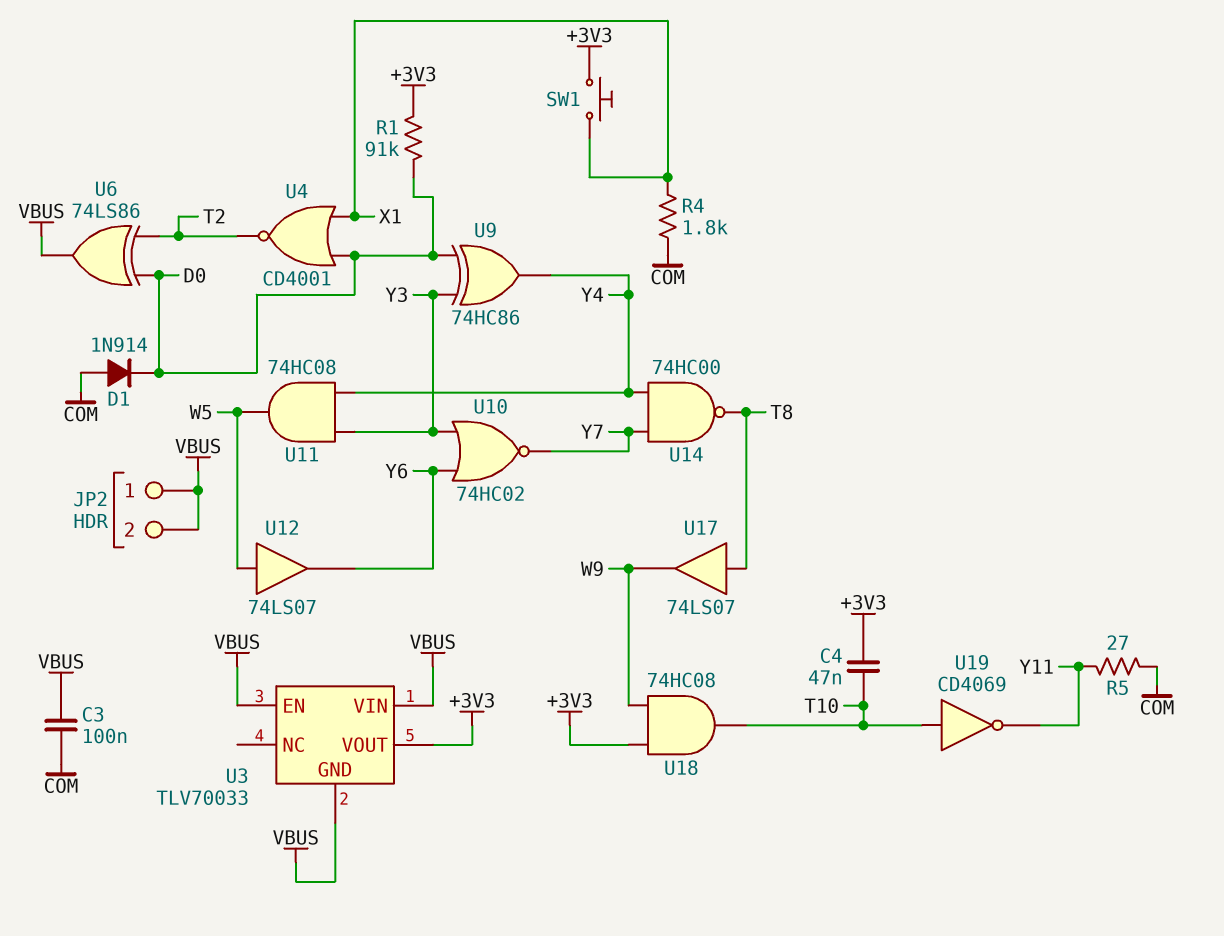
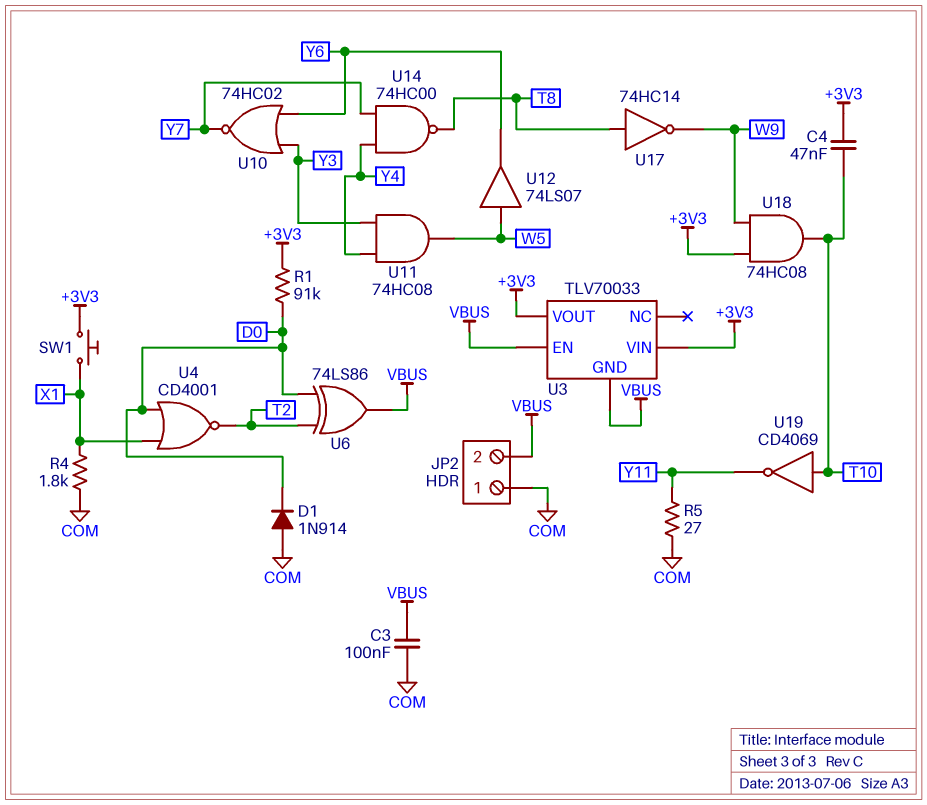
JP2 pin 1: VBUS -> COM
U3 pin VIN: VBUS -> +3V3
U9: XOR 74HC86 (in D0, in Y3, out Y4) -> none
U17: buffer 74LS07 (in T8, out W9) -> NOT 74HC14 (in T8, out W9)

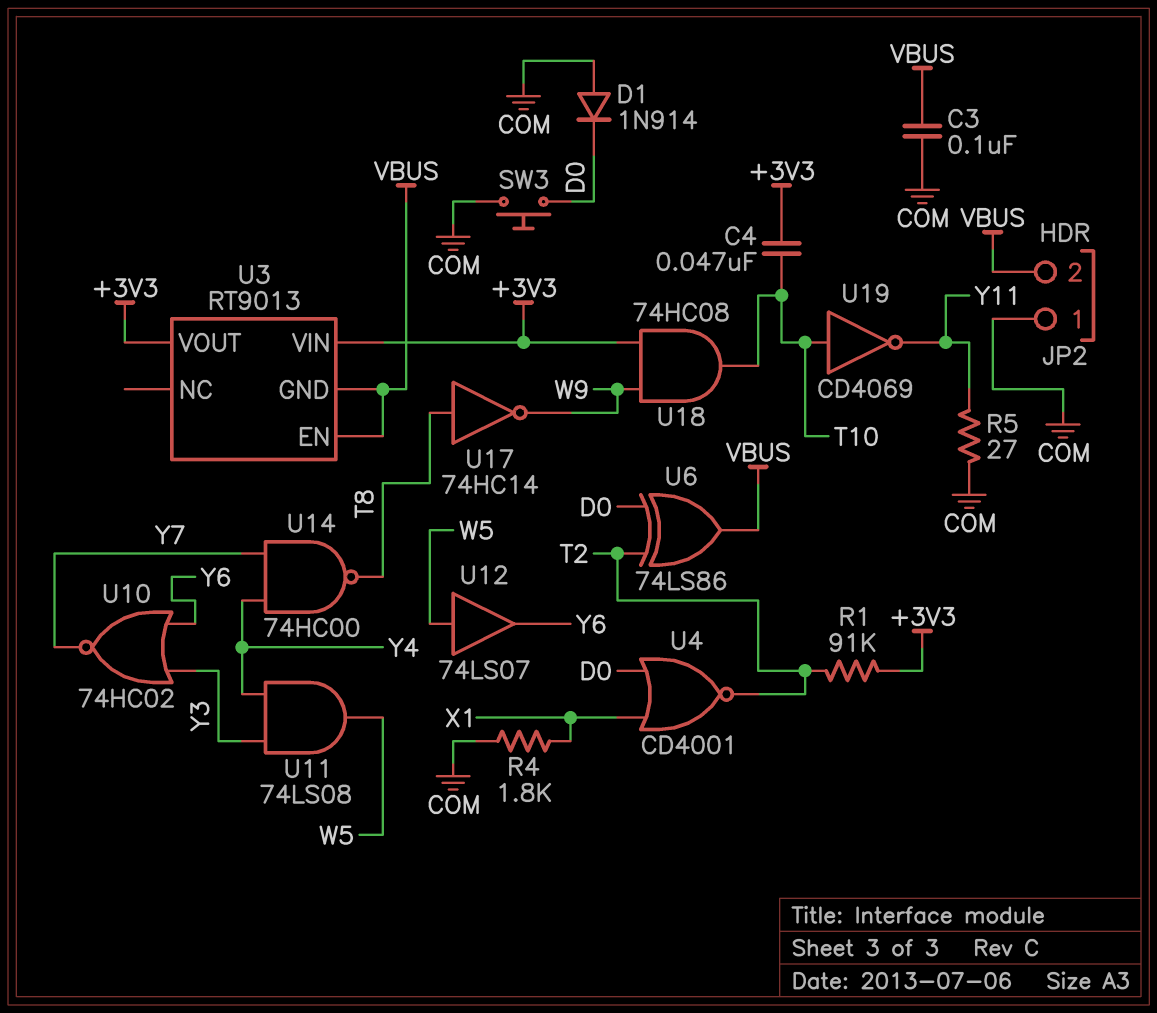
R1: 91k (+3V3, D0) -> 91k (+3V3, T2)
SW1: button (+3V3, X1) -> none
SW3: none -> button (COM, D0)
U3: TLV70033 -> RT9013
U11: AND 74HC08 (in Y3, in Y4, out W5) -> AND 74LS08 (in Y3, in Y4, out W5)

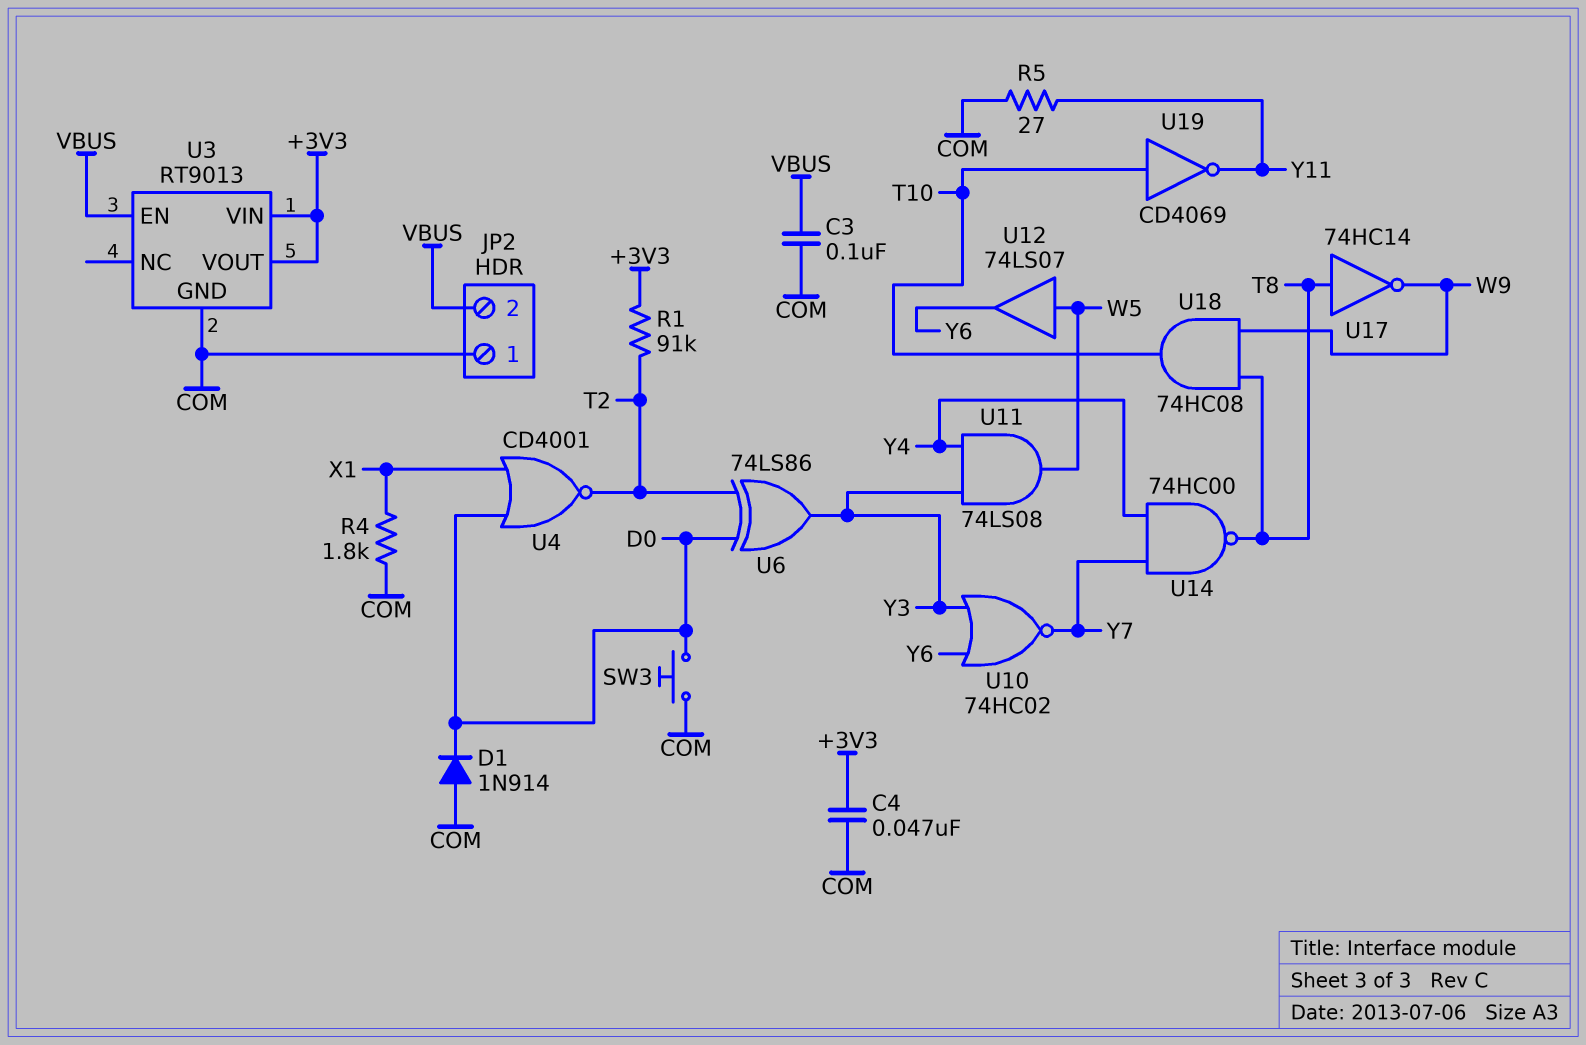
C4: 47nF (+3V3, T10) -> 47nF (+3V3, COM)
U3 pin GND: VBUS -> COM
U6: XOR 74LS86 (in D0, in T2, out VBUS) -> XOR 74LS86 (in D0, in T2, out Y3)
U18: AND 74HC08 (in +3V3, in W9, out T10) -> AND 74HC08 (in T8, in W9, out T10)

